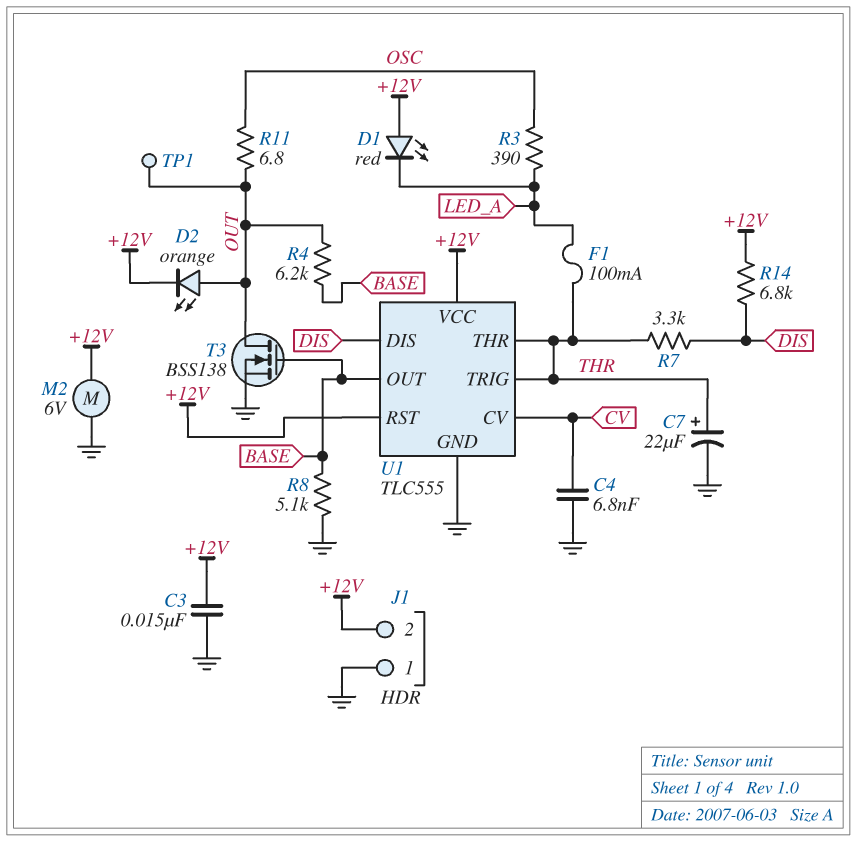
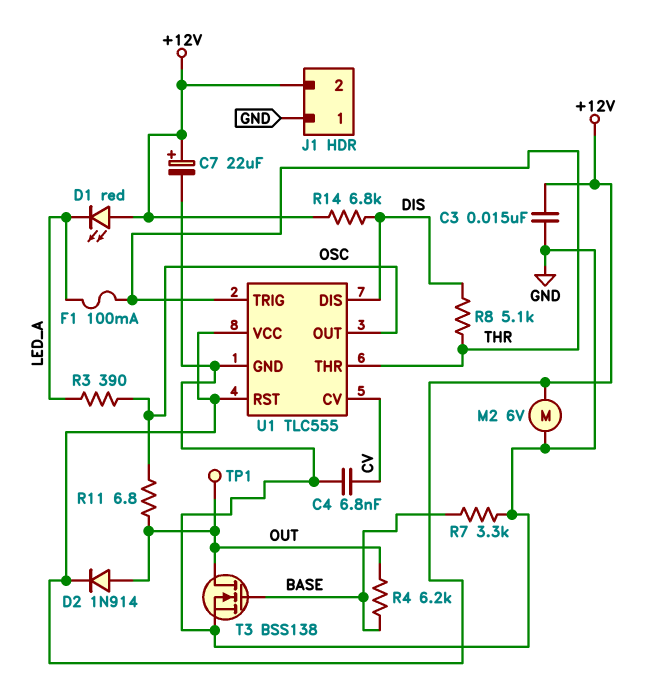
C7: 22uF (plus THR, minus GND) -> 22uF (plus +12V, minus GND)
D2: LED orange (A OUT, K +12V) -> diode 1N914 (A OUT, K +12V)
R7: 3.3k (DIS, THR) -> 3.3k (BASE, GND)
R8: 5.1k (BASE, GND) -> 5.1k (DIS, THR)
U1 pin OUT: BASE -> OSC

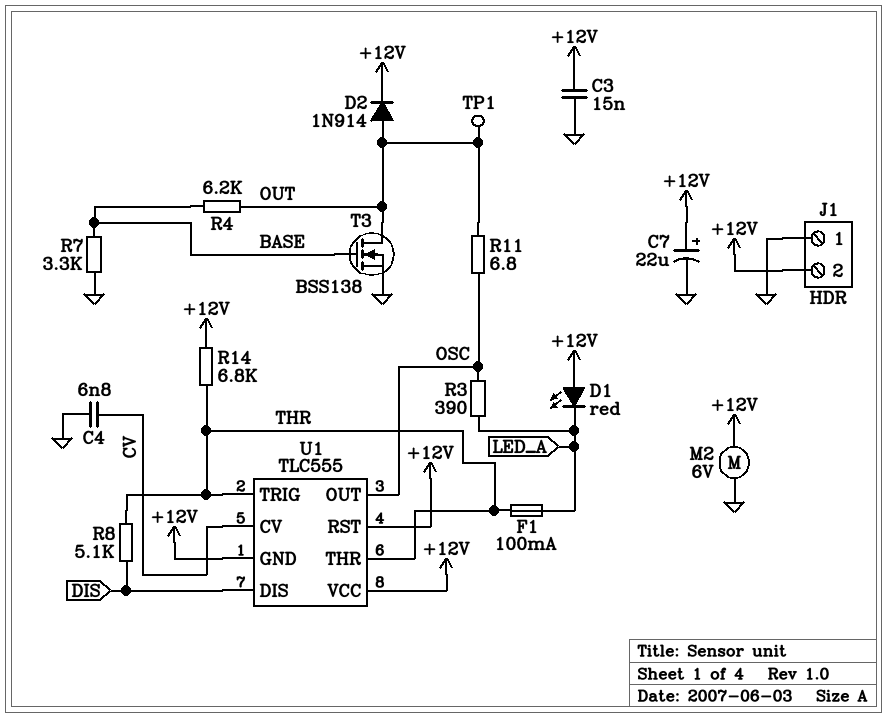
R14: 6.8k (+12V, DIS) -> 6.8k (+12V, THR)
U1 pin GND: GND -> +12V

